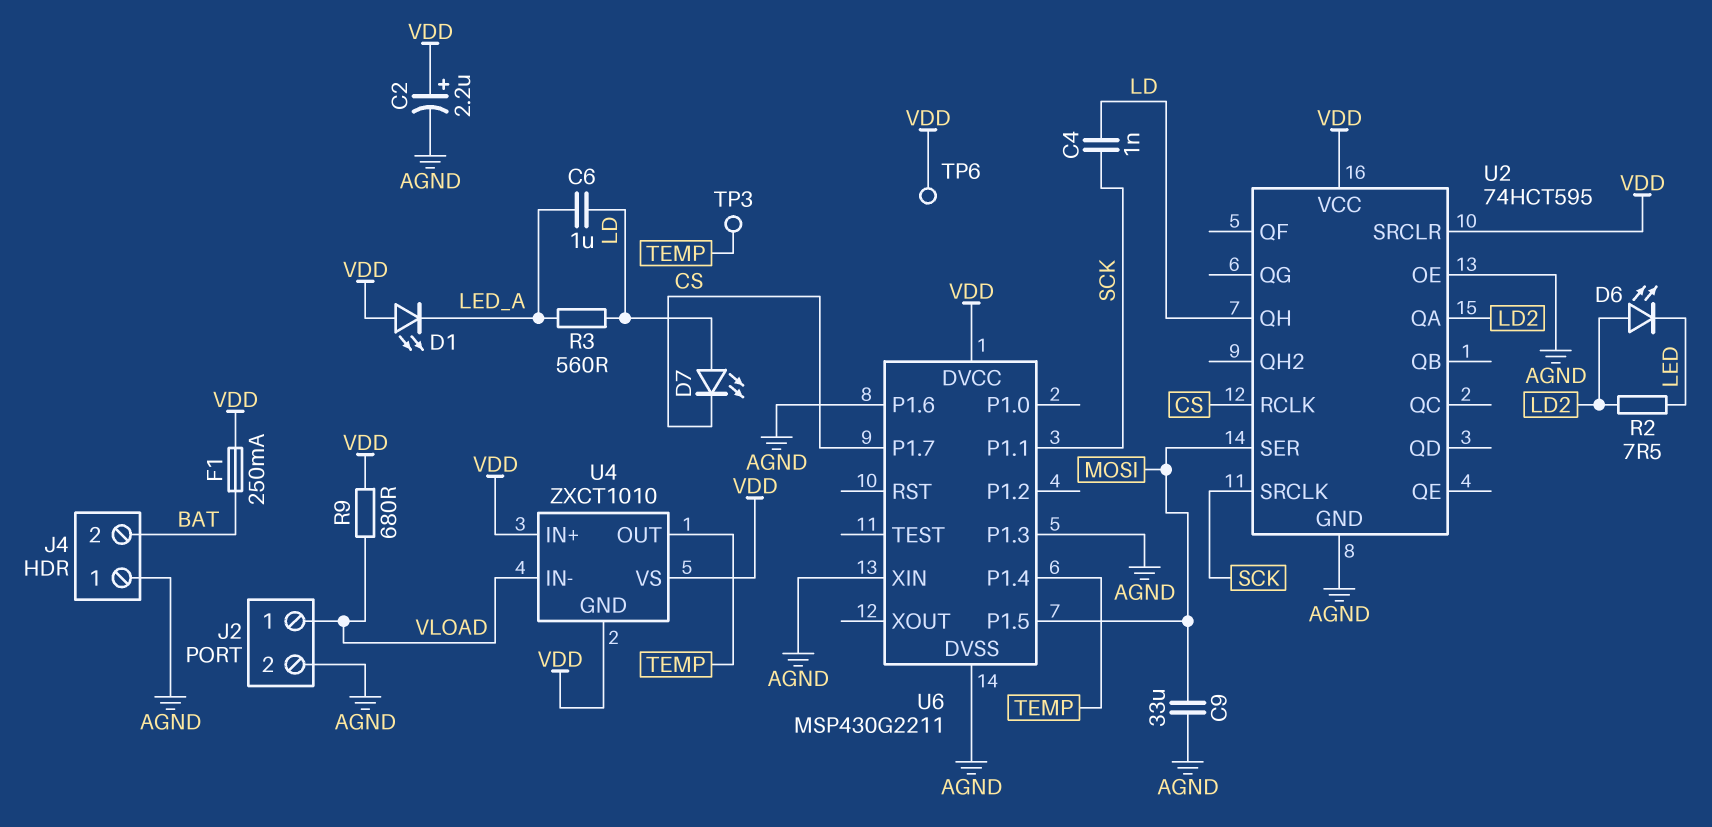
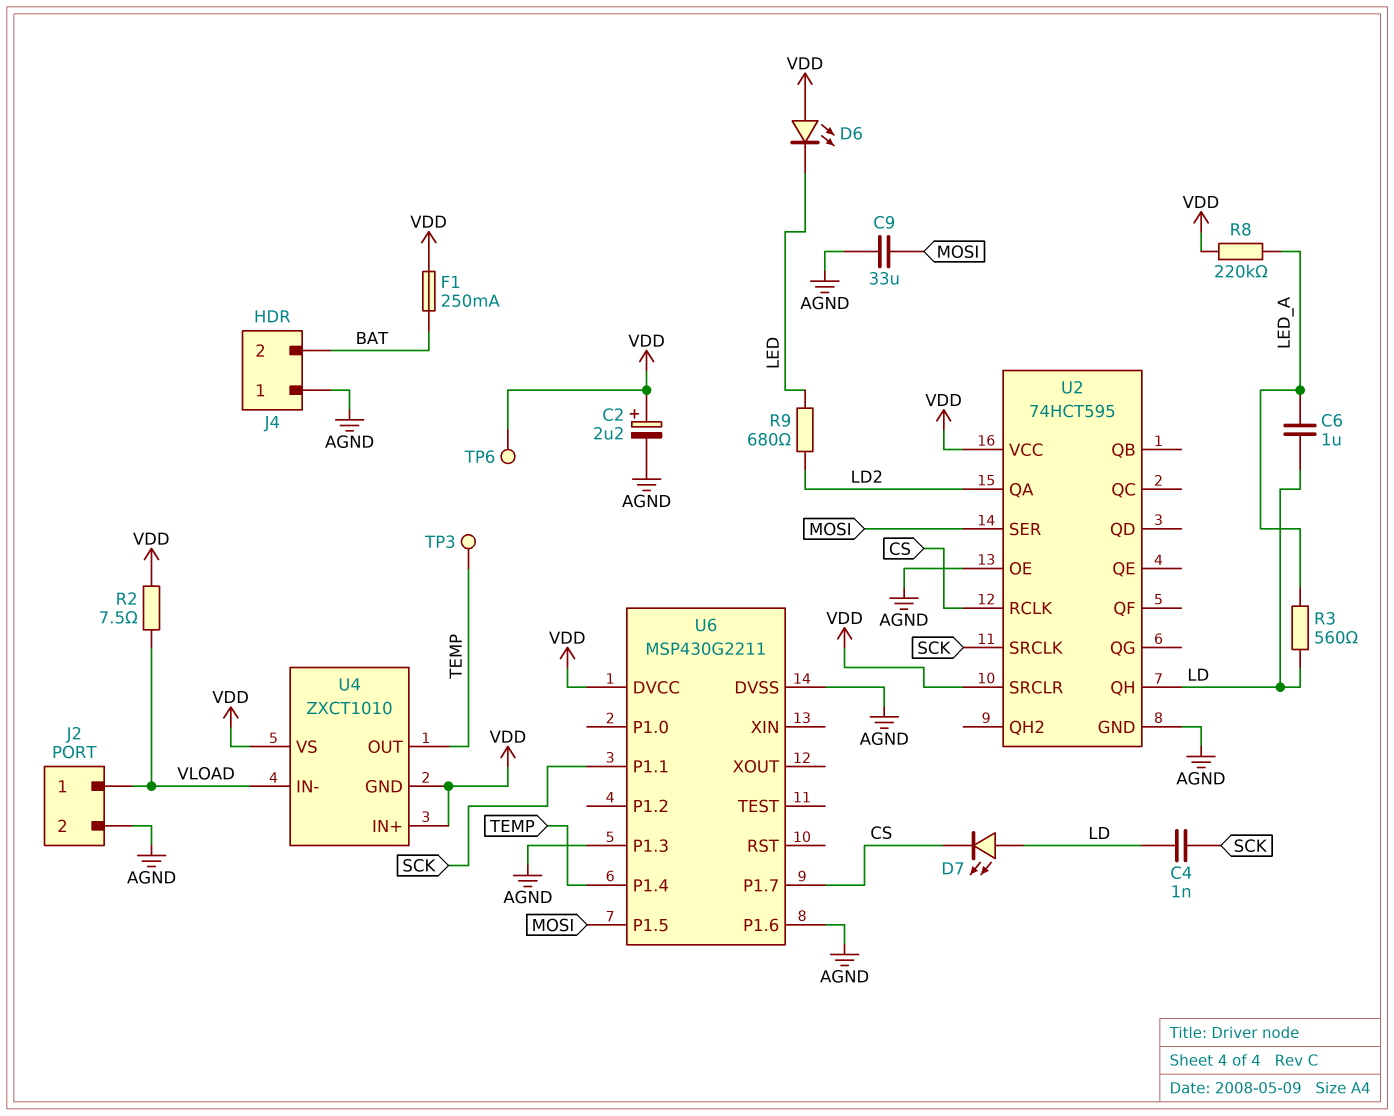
D1: LED (A VDD, K LED_A) -> none
D6: LED (A LD2, K LED) -> LED (A VDD, K LED)
R2: 7.5 (LD2, LED) -> 7.5 (VDD, VLOAD)
R8: none -> 220k (LED_A, VDD)
R9: 680 (VDD, VLOAD) -> 680 (LD2, LED)
U6 pin XIN: AGND -> none

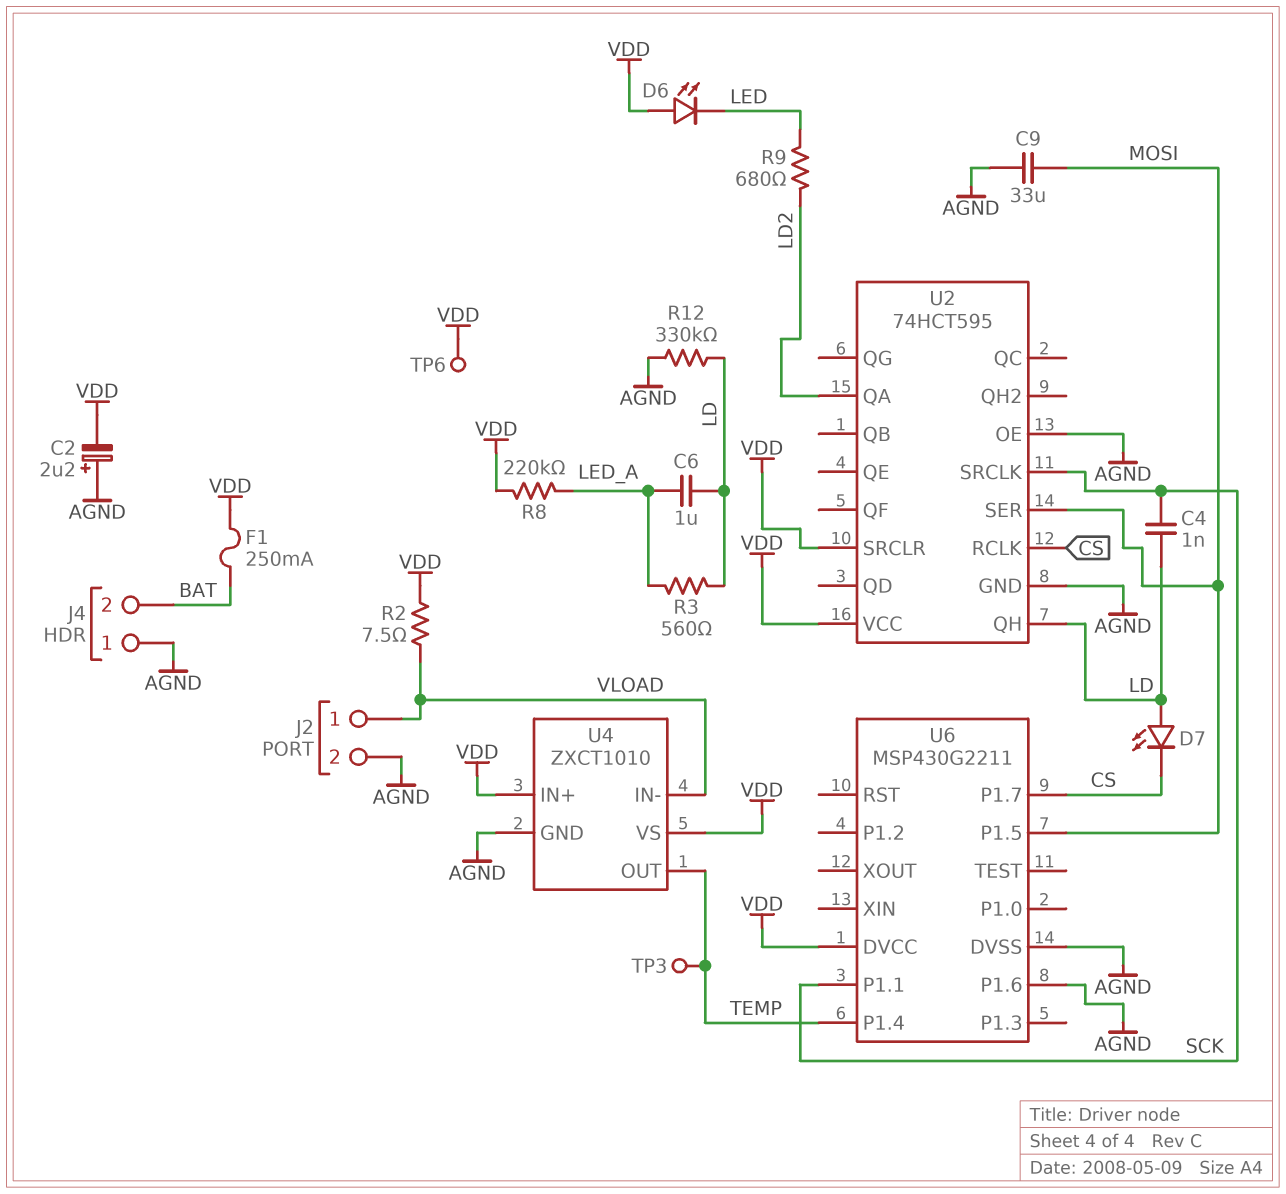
C2: 2.2uF (plus VDD, minus AGND) -> 2.2uF (plus AGND, minus VDD)
R12: none -> 330k (AGND, LD)
U4 pin GND: VDD -> AGND
U6 pin P1.3: AGND -> none

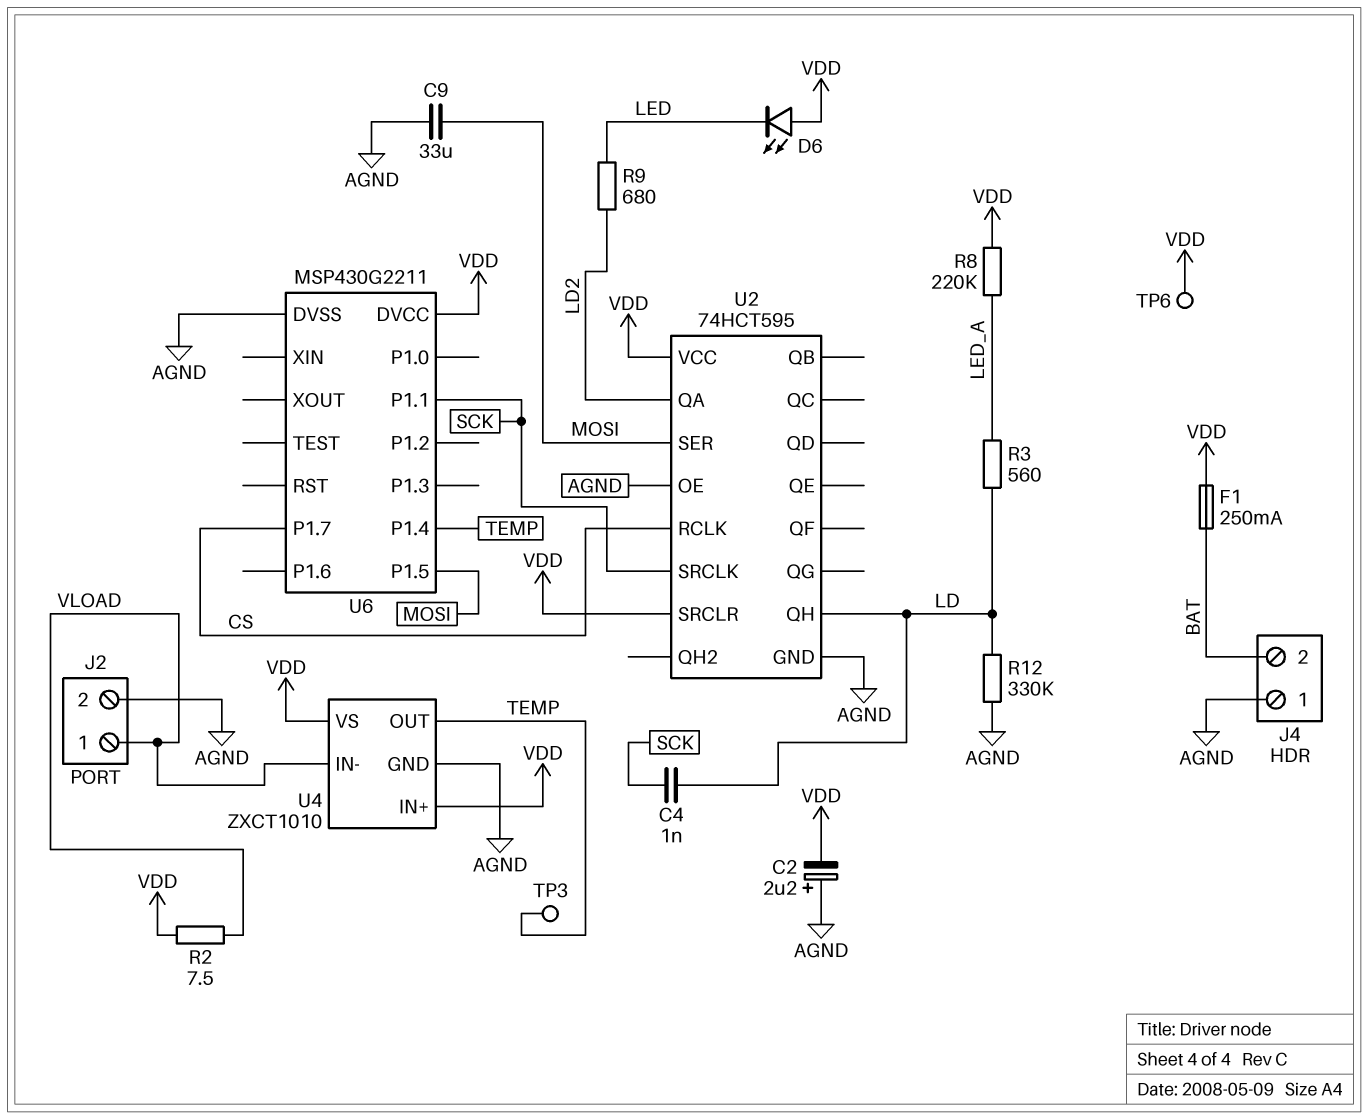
C6: 1uF (LD, LED_A) -> none
D7: LED (A LD, K CS) -> none
U6 pin P1.6: AGND -> none

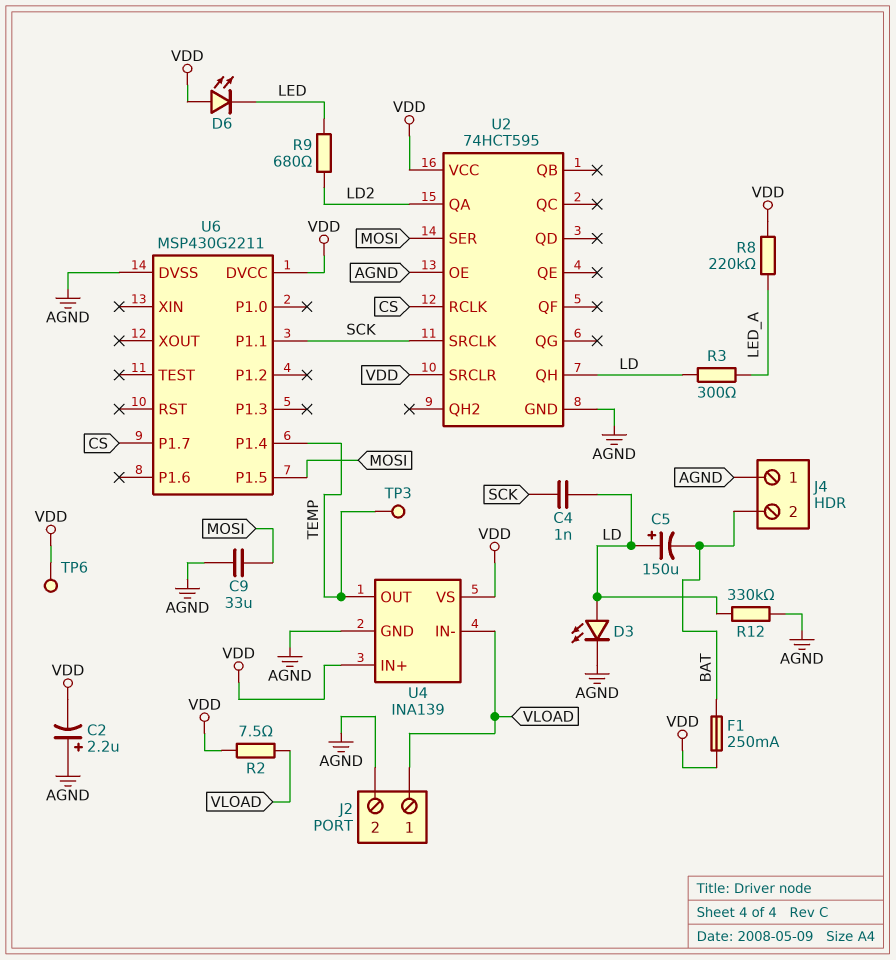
C5: none -> 150uF (plus LD, minus BAT)
D3: none -> LED (A LD, K AGND)
R3: 560 (LD, LED_A) -> 300 (LD, LED_A)
U4: ZXCT1010 -> INA139

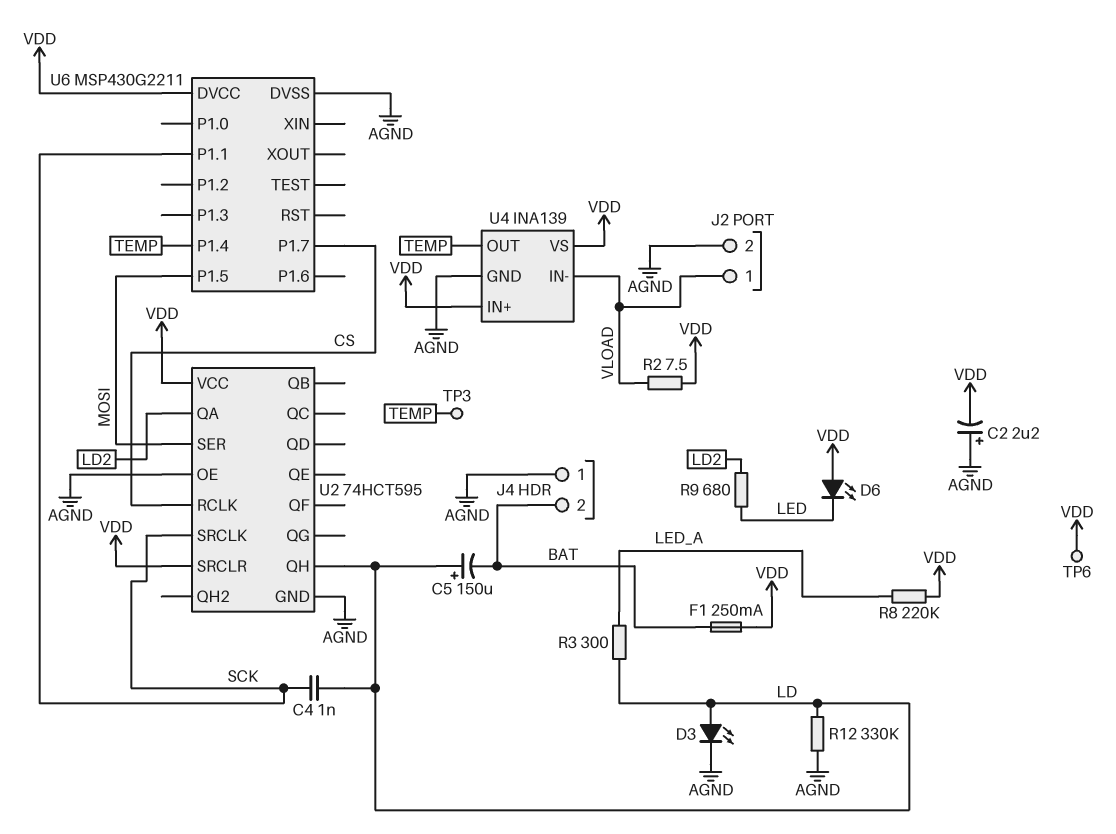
C9: 33uF (AGND, MOSI) -> none

